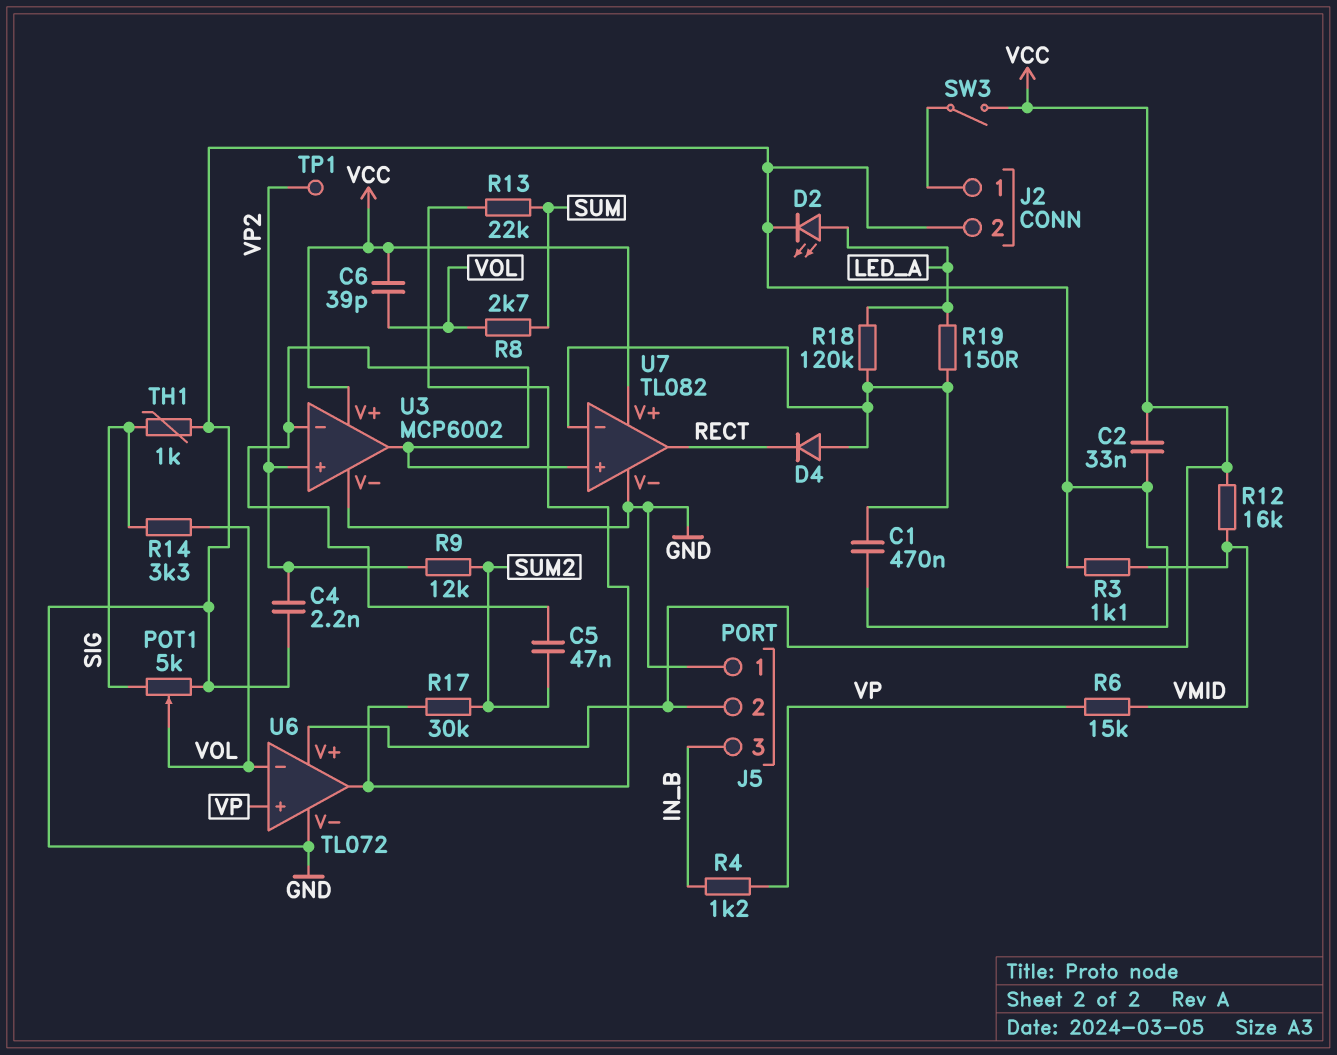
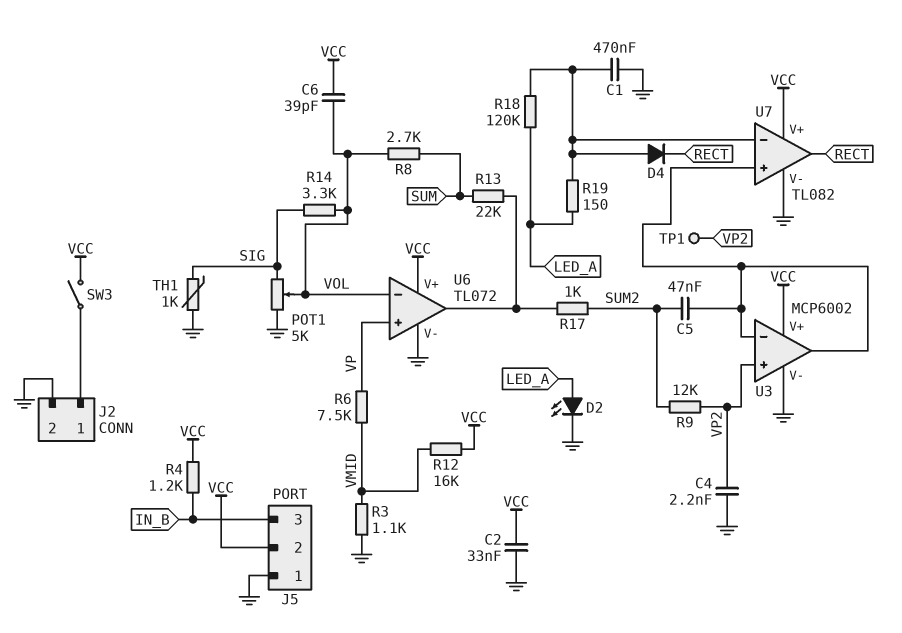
R4: 1.2k (IN_B, VP) -> 1.2k (IN_B, VCC)
R6: 15k (VMID, VP) -> 7.5k (VMID, VP)
R17: 30k (SUM2, U6/out) -> 1k (SUM2, U6/out)

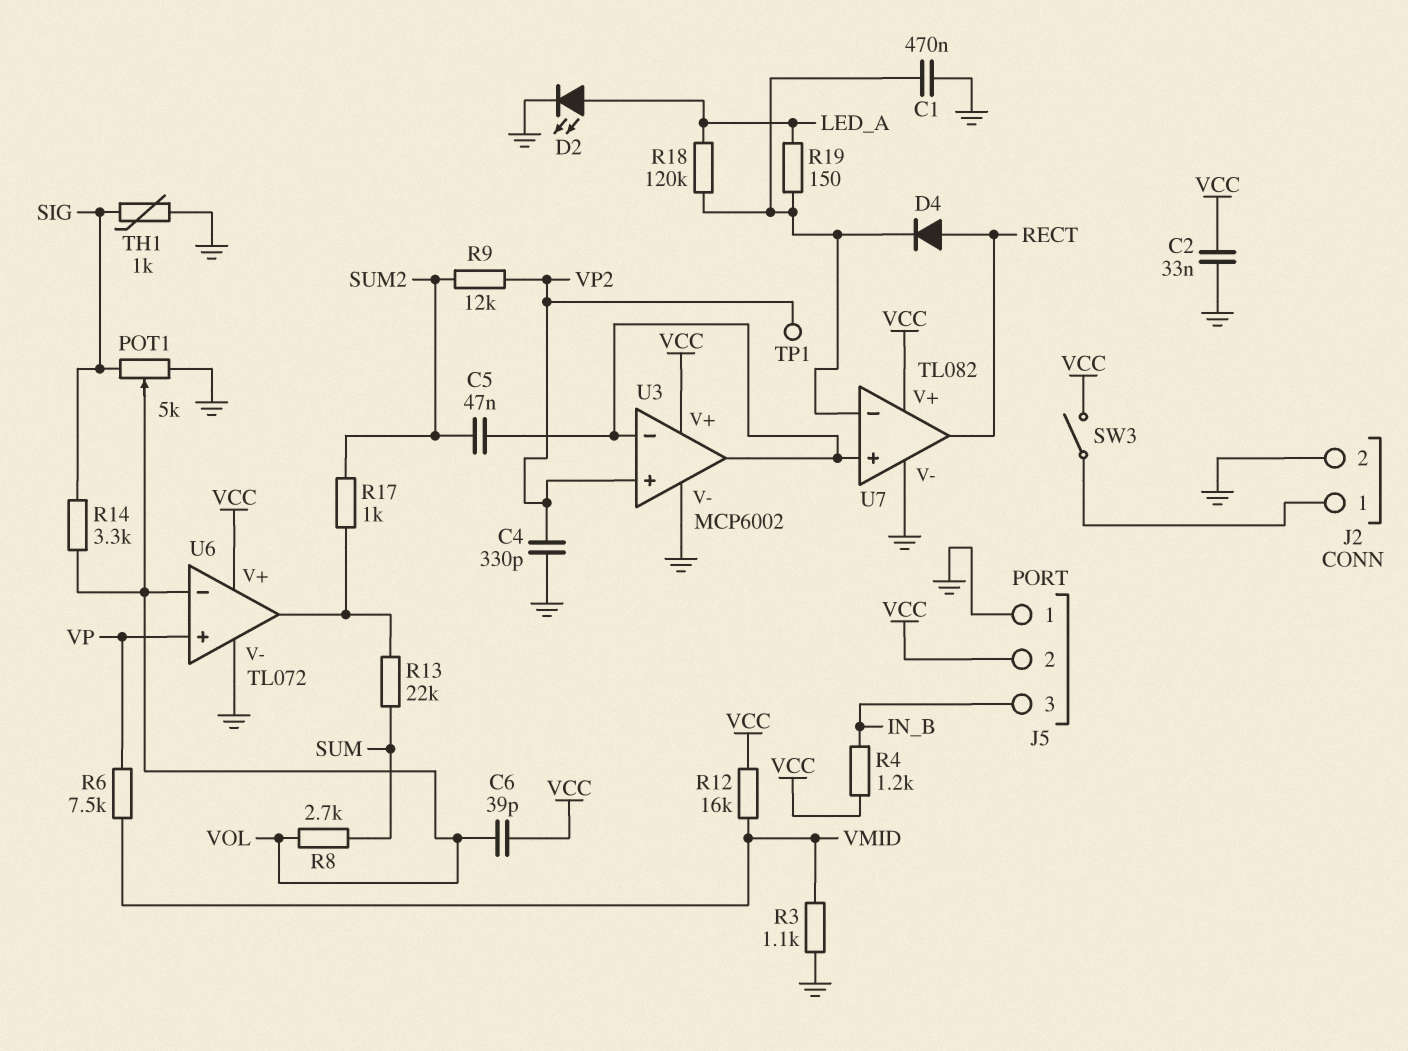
C4: 2.2nF (GND, VP2) -> 330pF (GND, VP2)
D4: diode (A U7/in-, K RECT) -> diode (A RECT, K U7/in-)

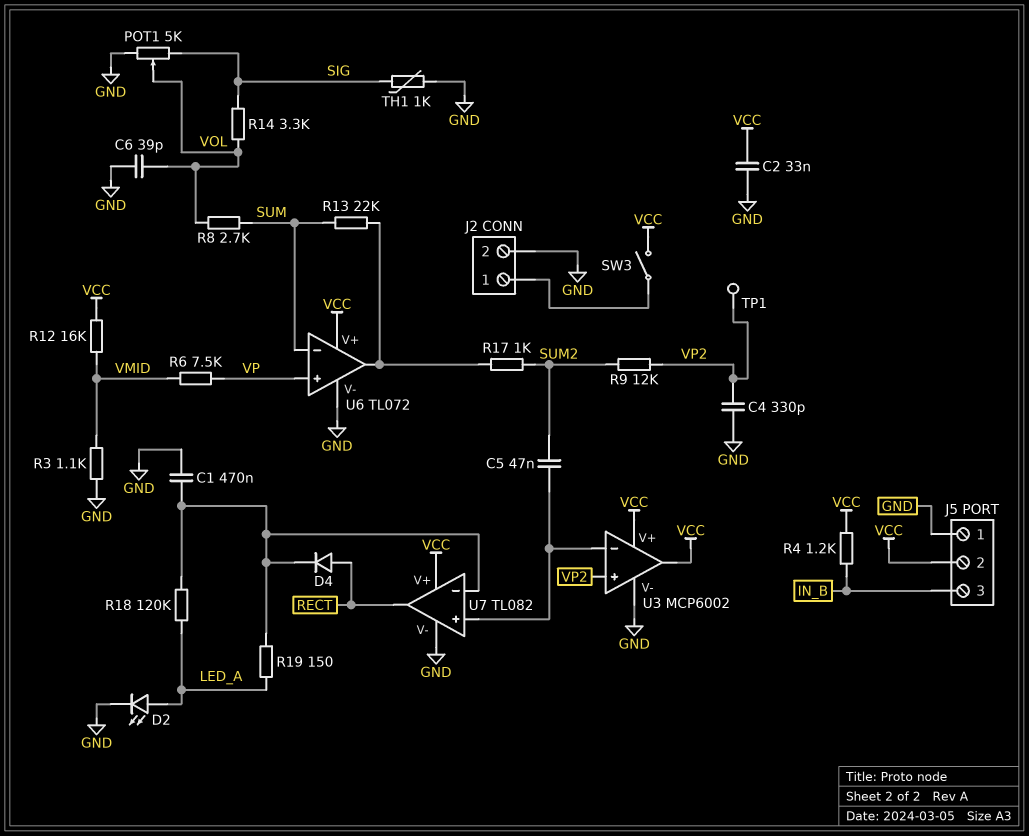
C6: 39pF (VCC, VOL) -> 39pF (GND, VOL)
U3 pin out: U3/in- -> VCC
U6 pin in-: VOL -> SUM

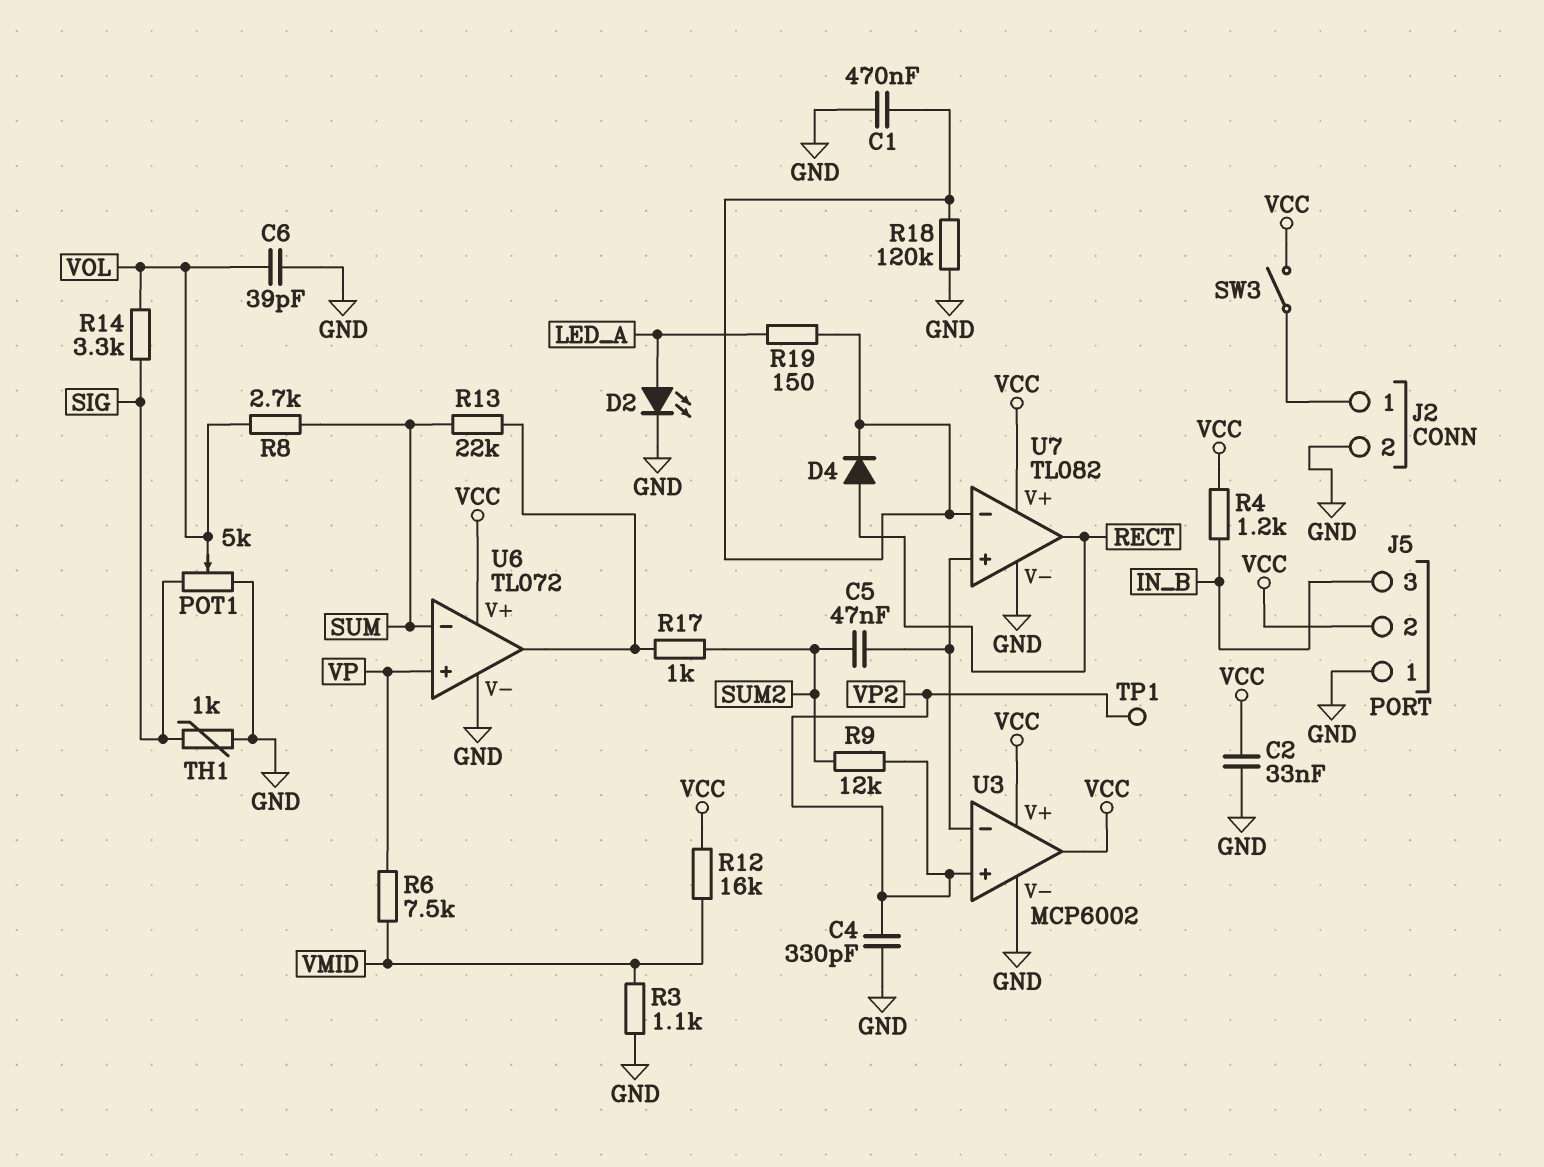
R18: 120k (LED_A, U7/in-) -> 120k (GND, U7/in-)

